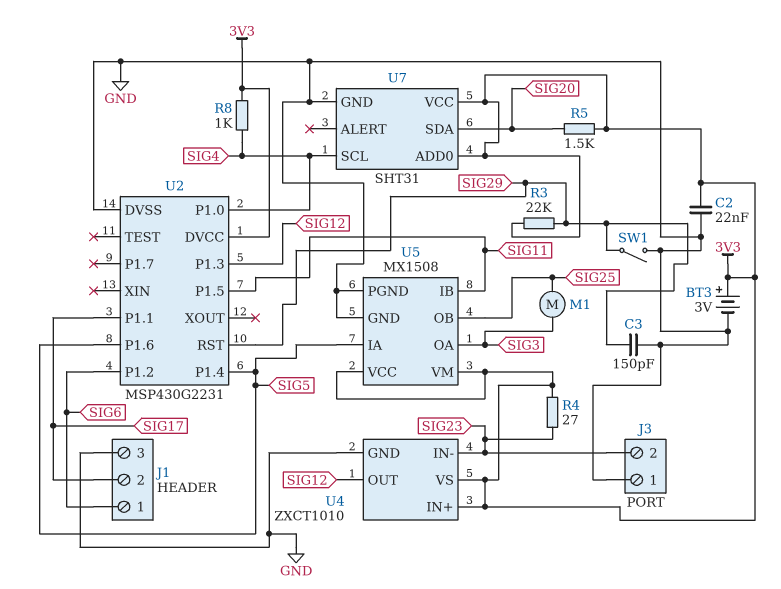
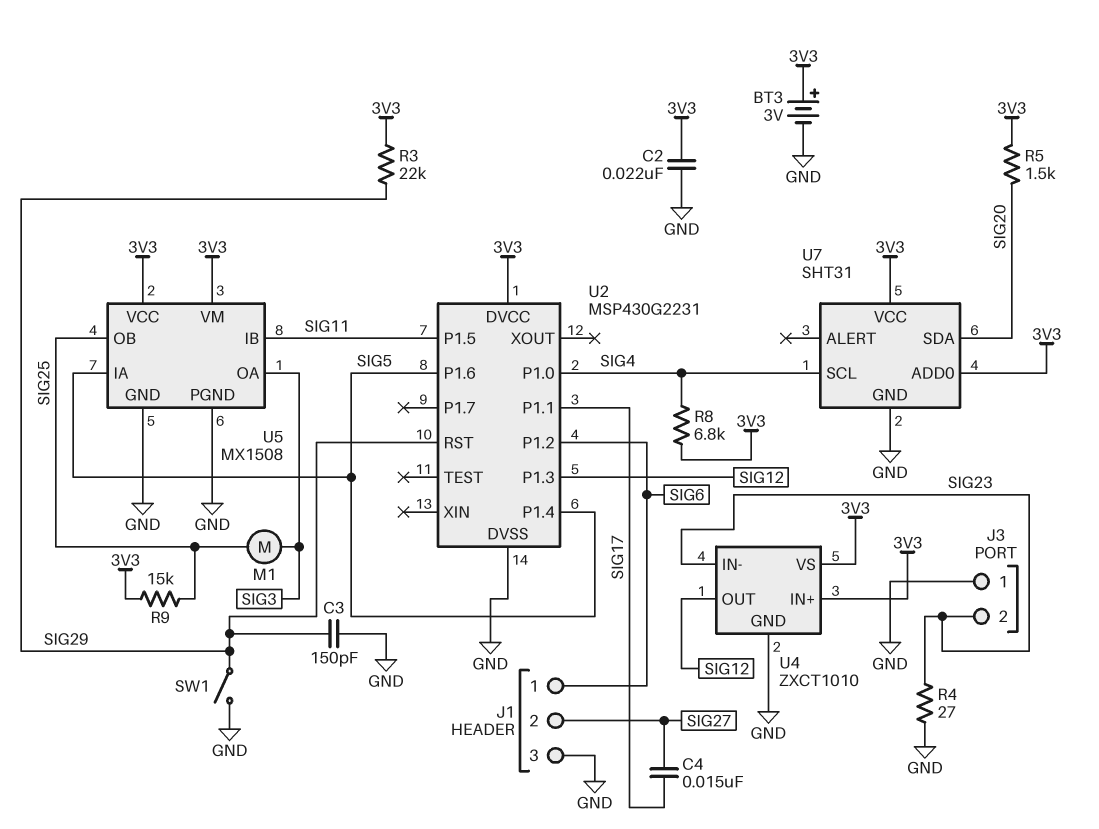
C4: none -> 15nF (SIG17, SIG27)
J1 pin 2: SIG17 -> SIG27
R4: 27 (3V3, SIG23) -> 27 (GND, SIG23)
R8: 1k (3V3, SIG4) -> 6.8k (3V3, SIG4)
R9: none -> 15k (3V3, SIG25)

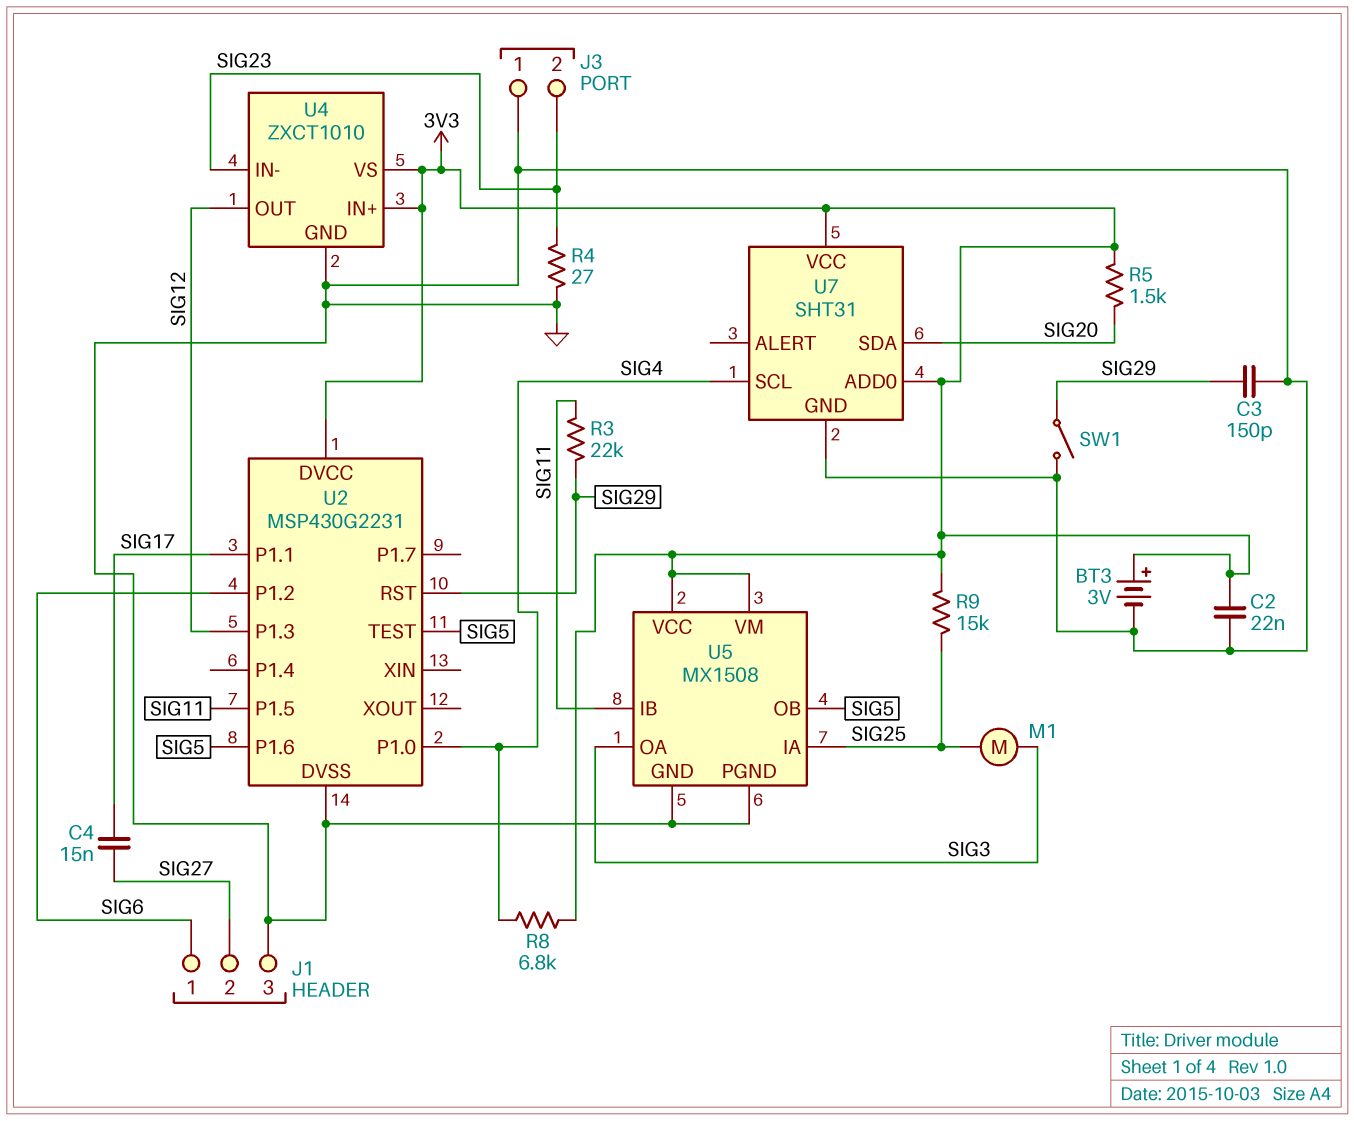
R3: 22k (3V3, SIG29) -> 22k (SIG11, SIG29)
U2 pin P1.4: SIG5 -> none
U2 pin TEST: none -> SIG5
U5 pin IA: SIG5 -> SIG25
U5 pin OB: SIG25 -> SIG5

